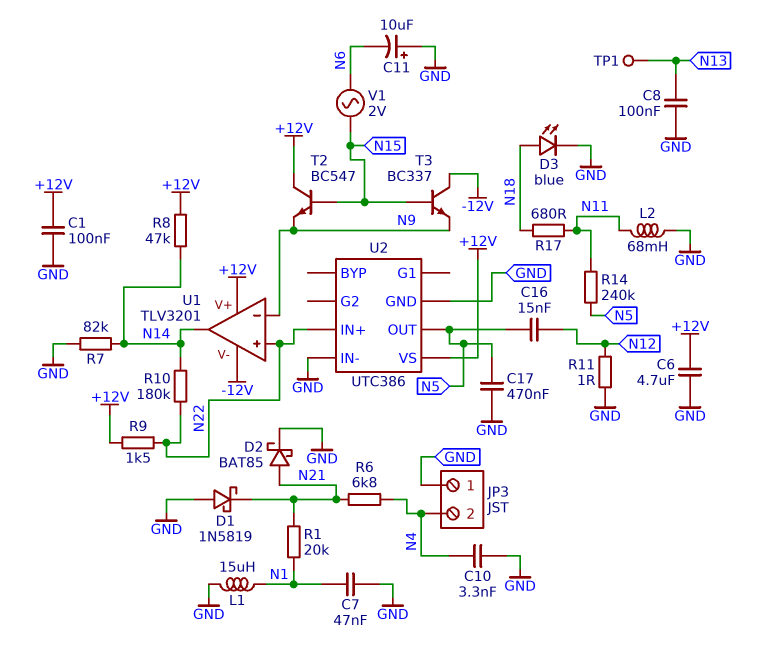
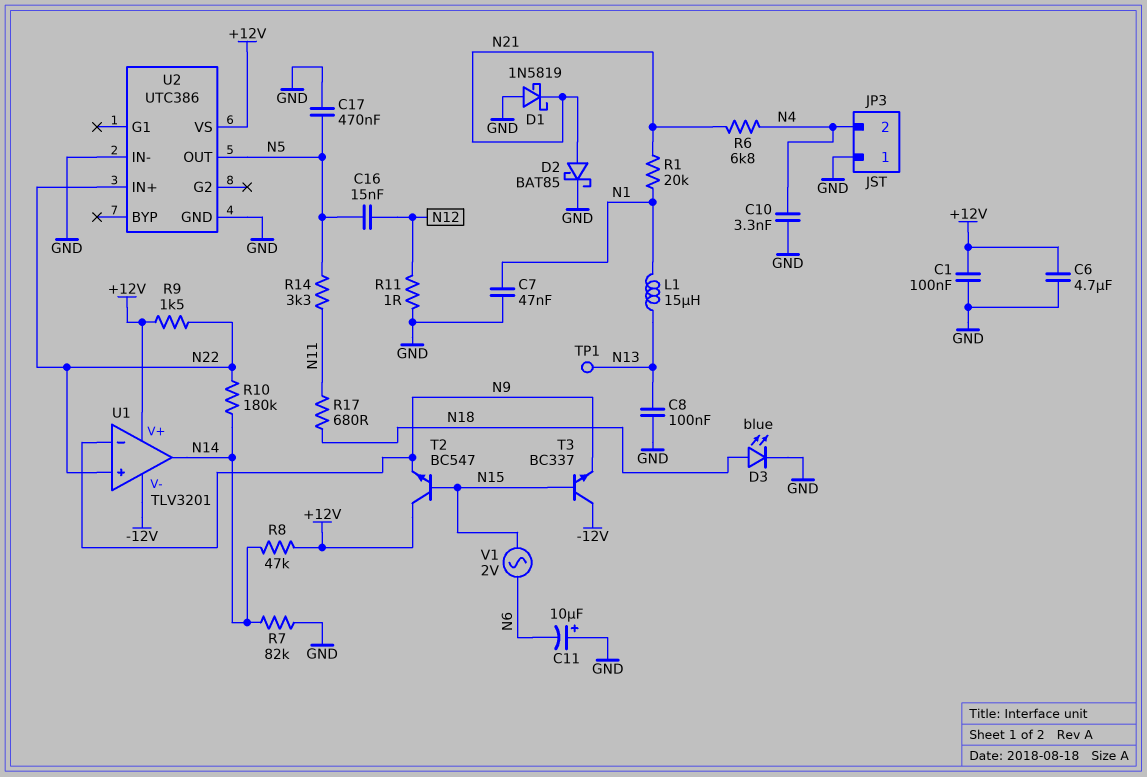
L1: 15uH (GND, N1) -> 15uH (N1, N13)
L2: 68mH (GND, N11) -> none
R14: 240k (N5, N11) -> 3.3k (N5, N11)

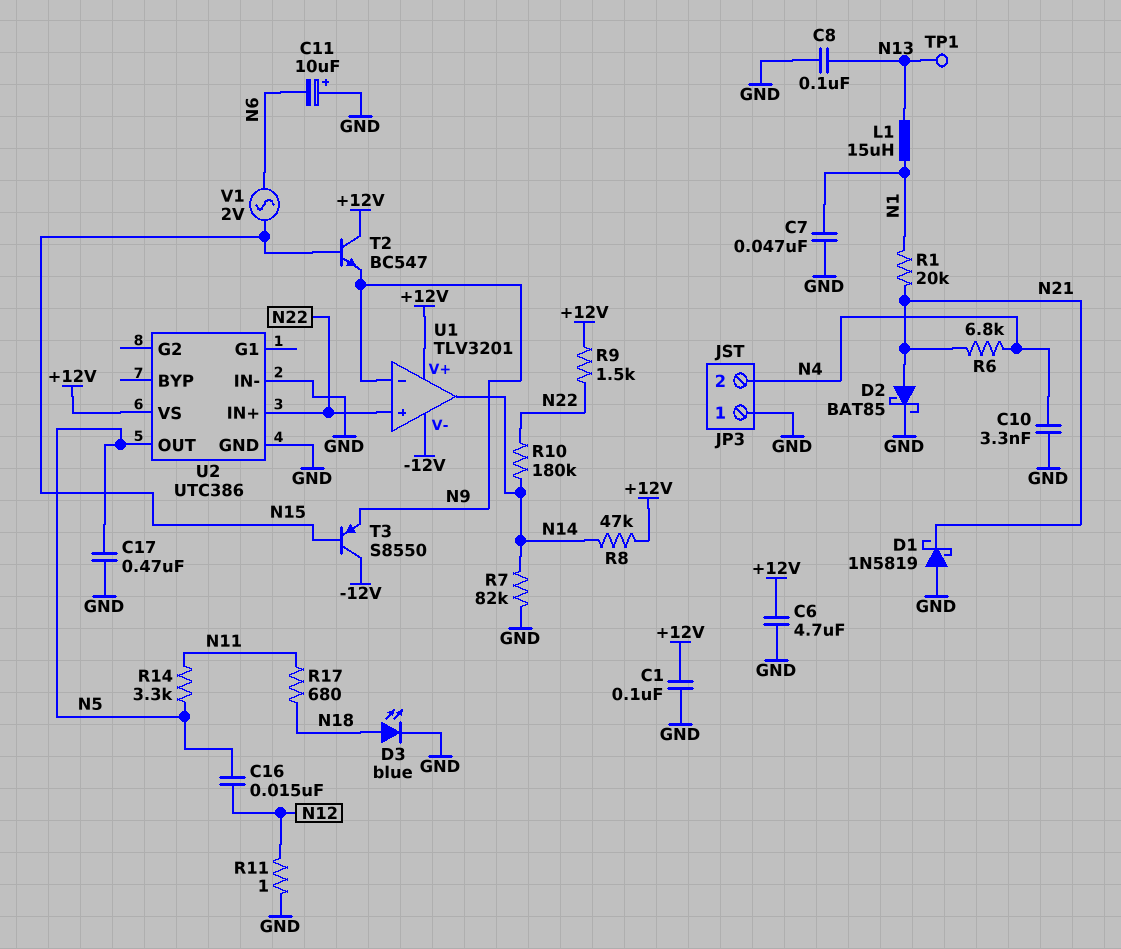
T3: NPN BC337 (B N15, C -12V, E N9) -> PNP S8550 (B N15, C -12V, E N9)

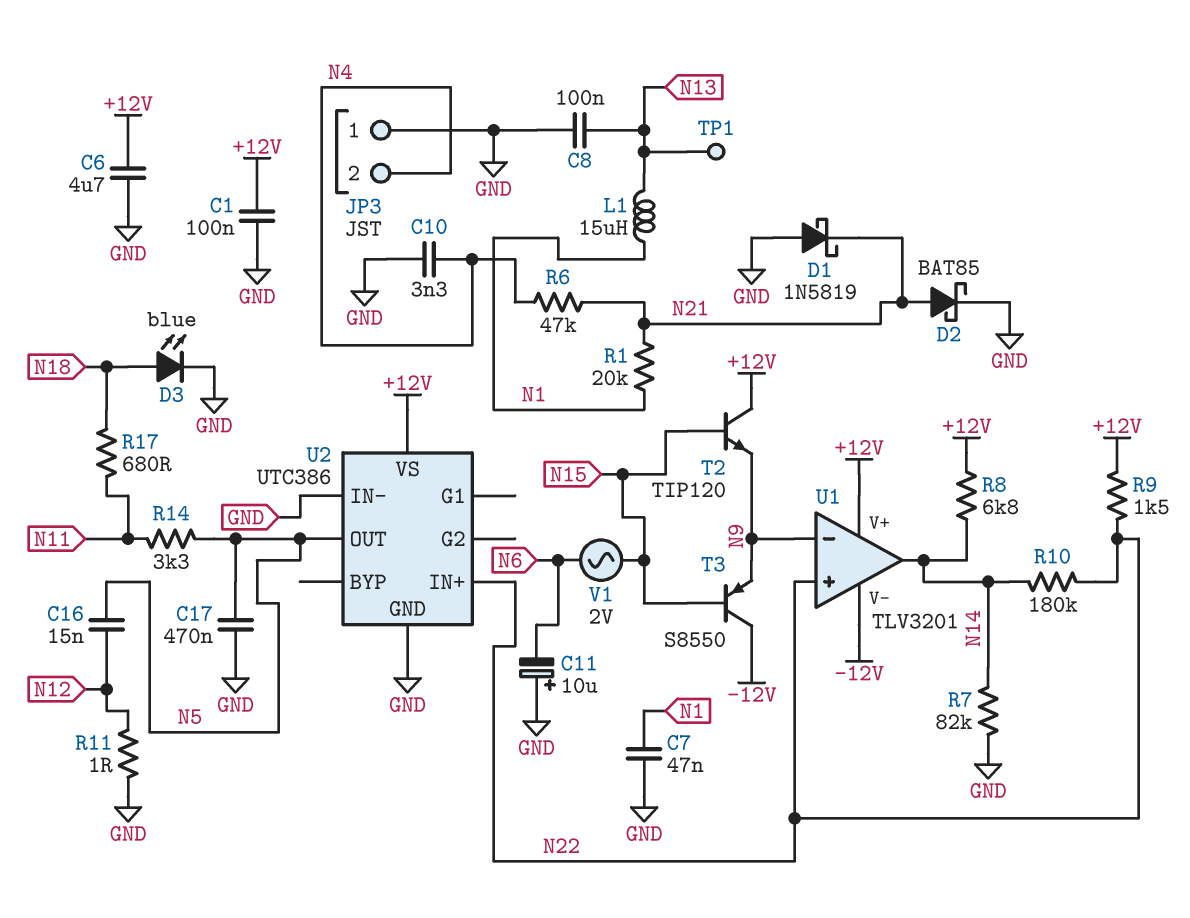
R6: 6.8k (N4, N21) -> 47k (N4, N21)
R8: 47k (+12V, N14) -> 6.8k (+12V, N14)
T2: NPN BC547 (B N15, C +12V, E N9) -> NPN TIP120 (B N15, C +12V, E N9)

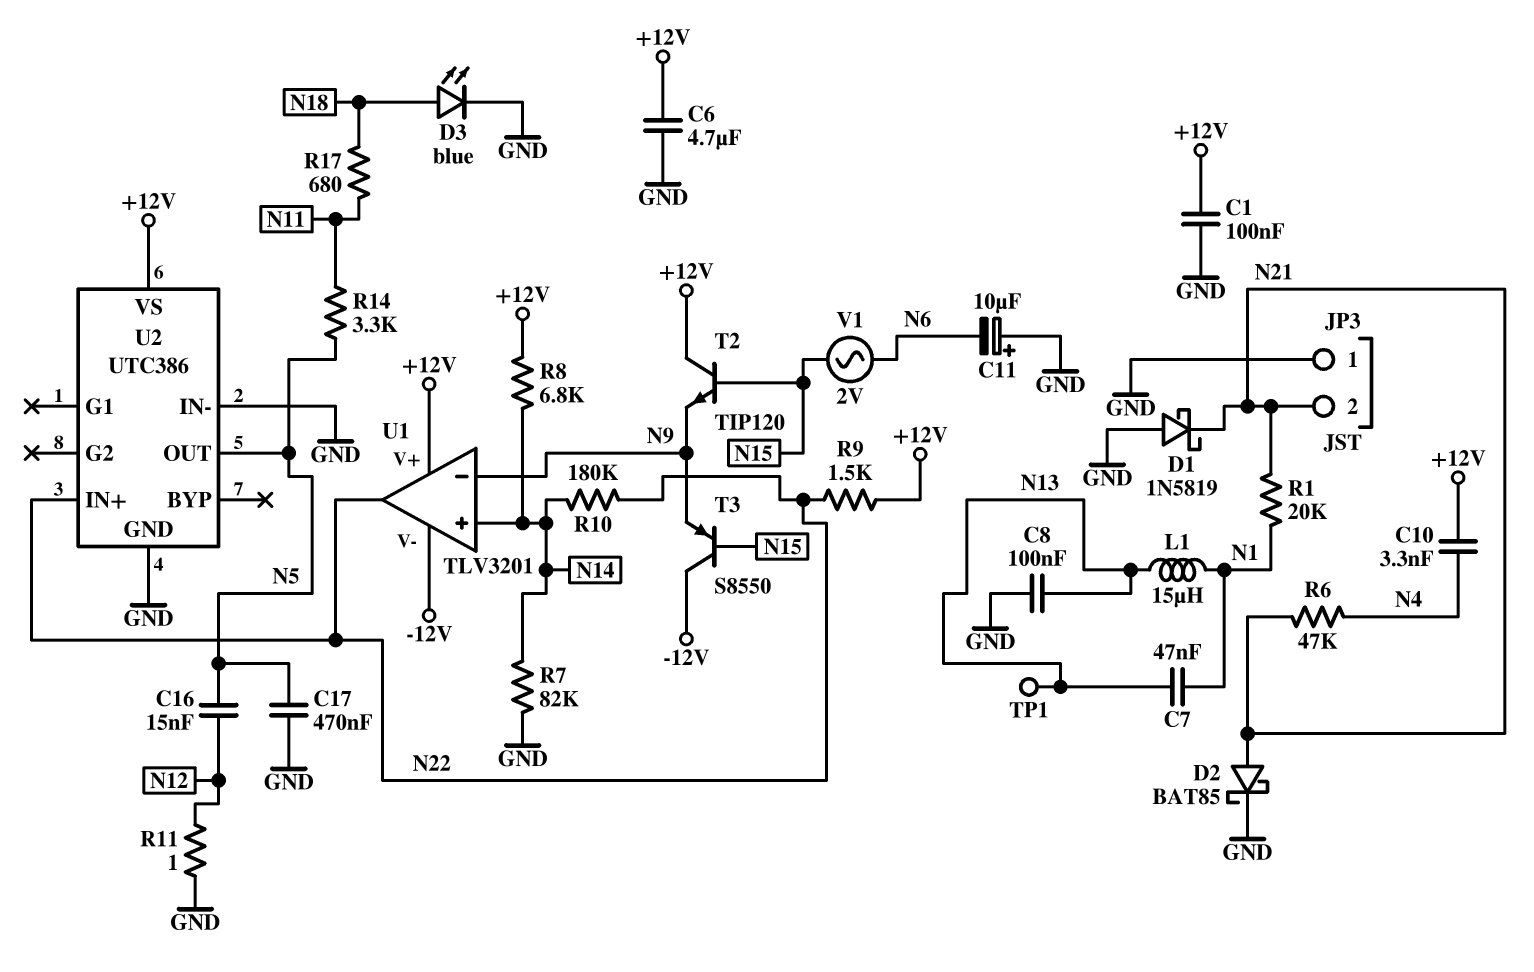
C7: 47nF (GND, N1) -> 47nF (N1, N13)
C10: 3.3nF (GND, N4) -> 3.3nF (+12V, N4)
JP3 pin 2: N4 -> N21
U1 pin in+: N22 -> N14
U1 pin out: N14 -> N22

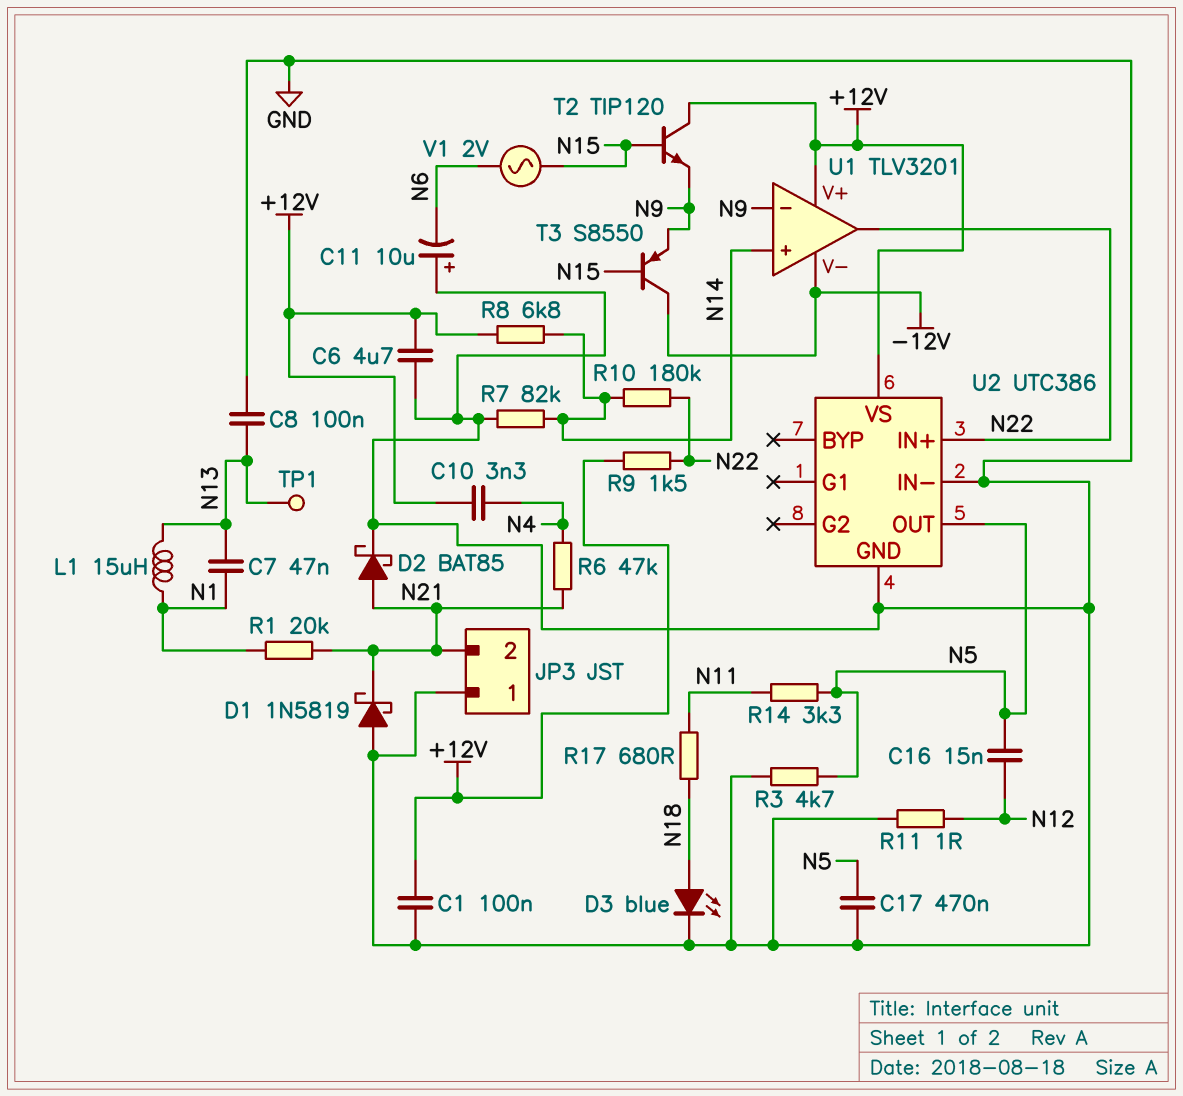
R3: none -> 4.7k (GND, N5)

